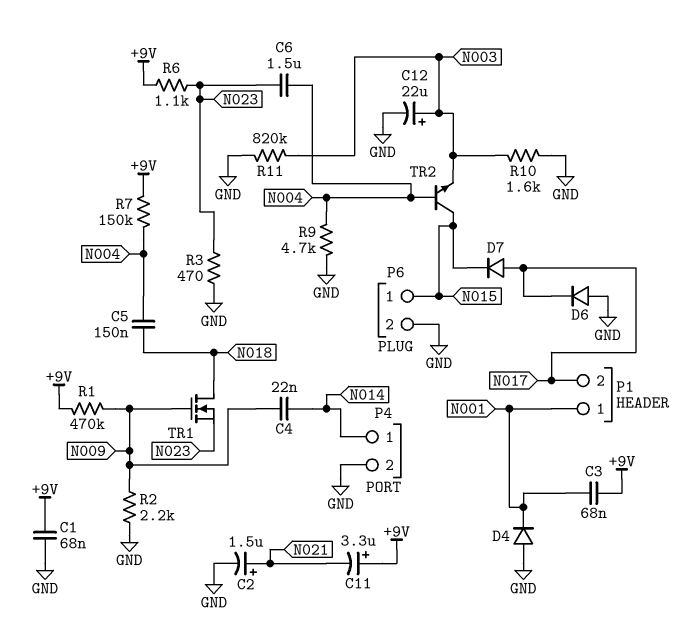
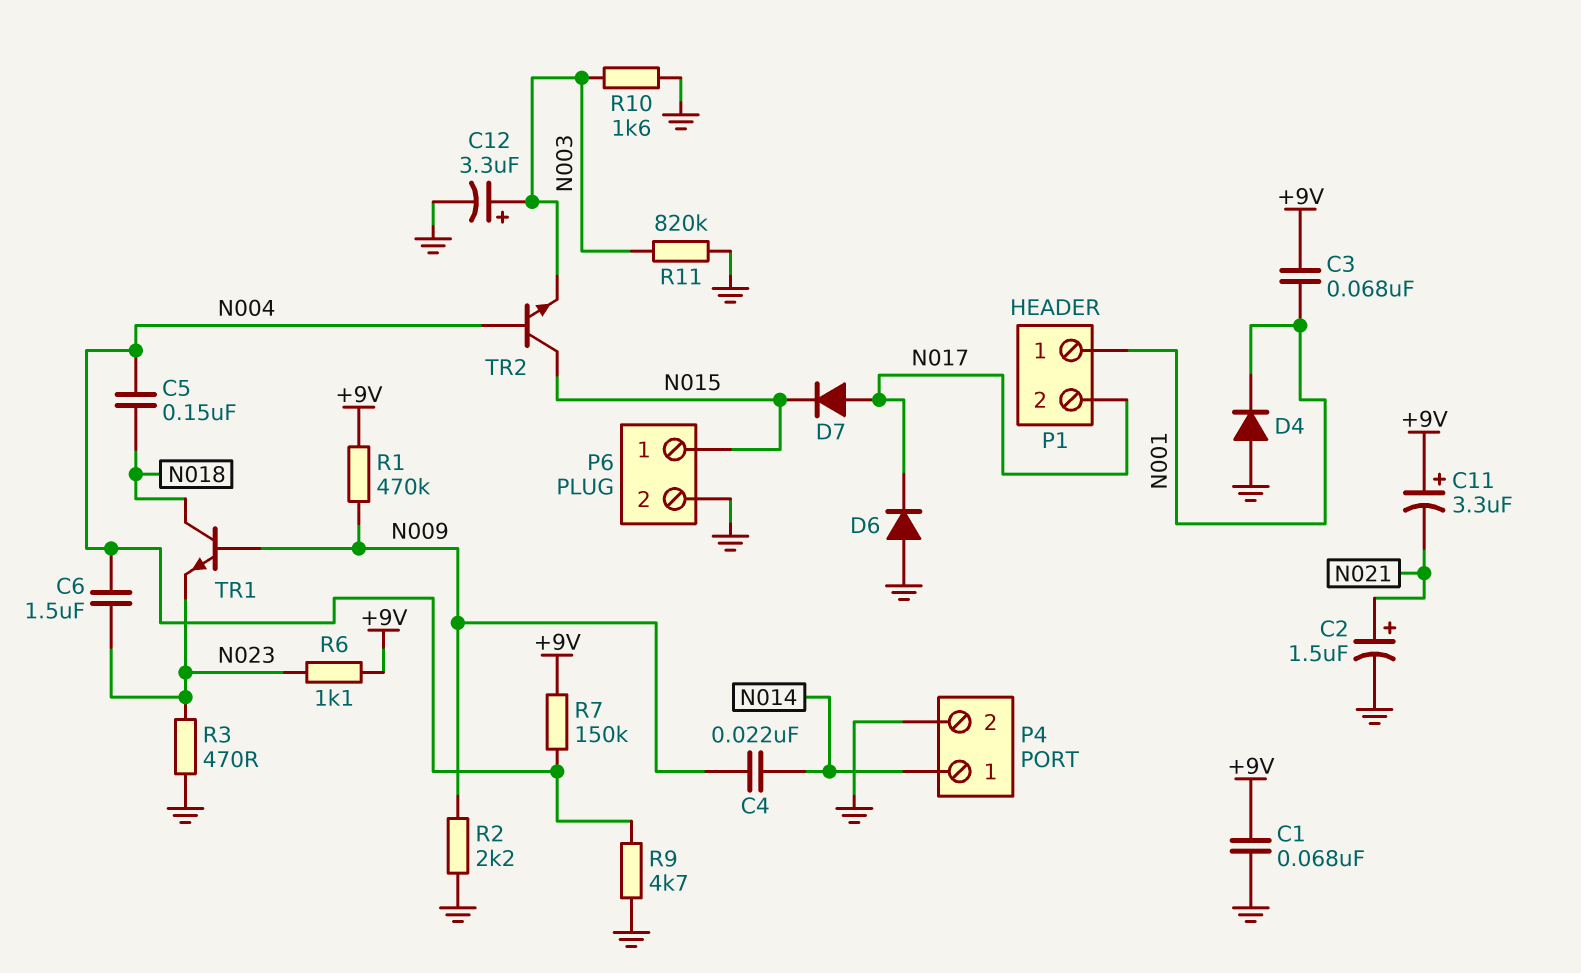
C12: 22uF (plus N003, minus GND) -> 3.3uF (plus N003, minus GND)
TR1: NMOS (G N009, D N018, S N023) -> NPN (B N009, C N018, E N023)

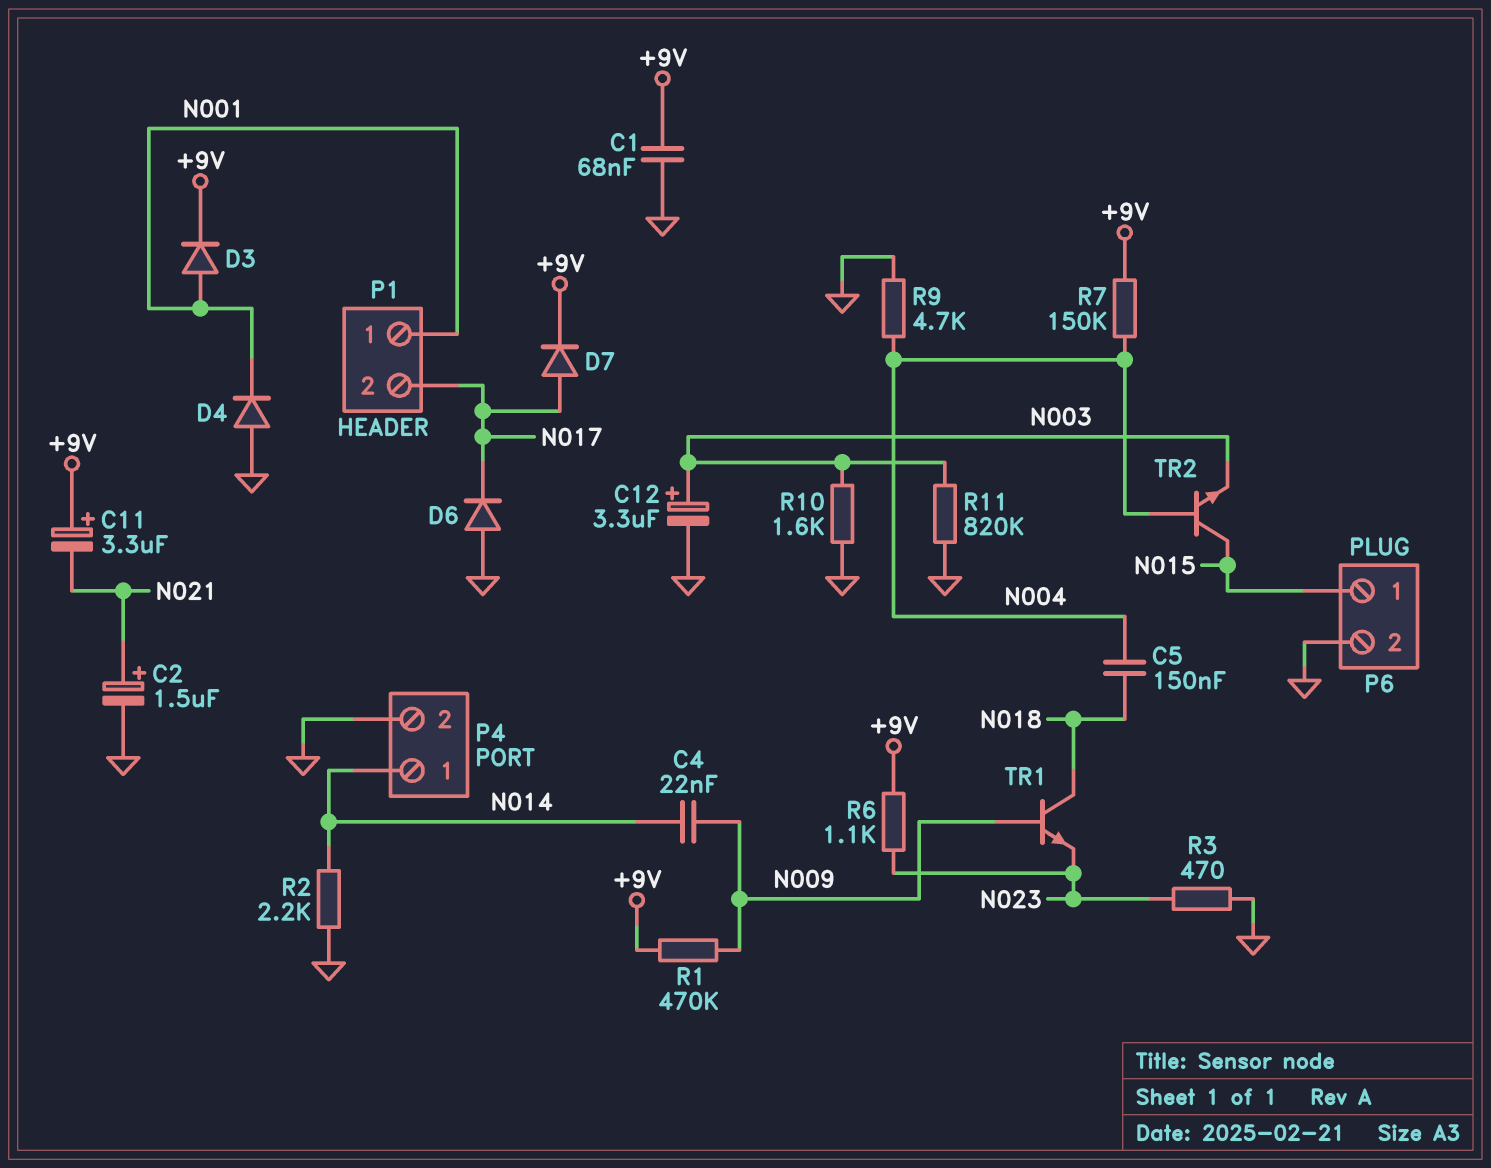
C3: 68nF (+9V, N001) -> none
C6: 1.5uF (N004, N023) -> none
D3: none -> diode (A N001, K +9V)
D7: diode (A N017, K N015) -> diode (A N017, K +9V)
R2: 2.2k (GND, N009) -> 2.2k (GND, N014)

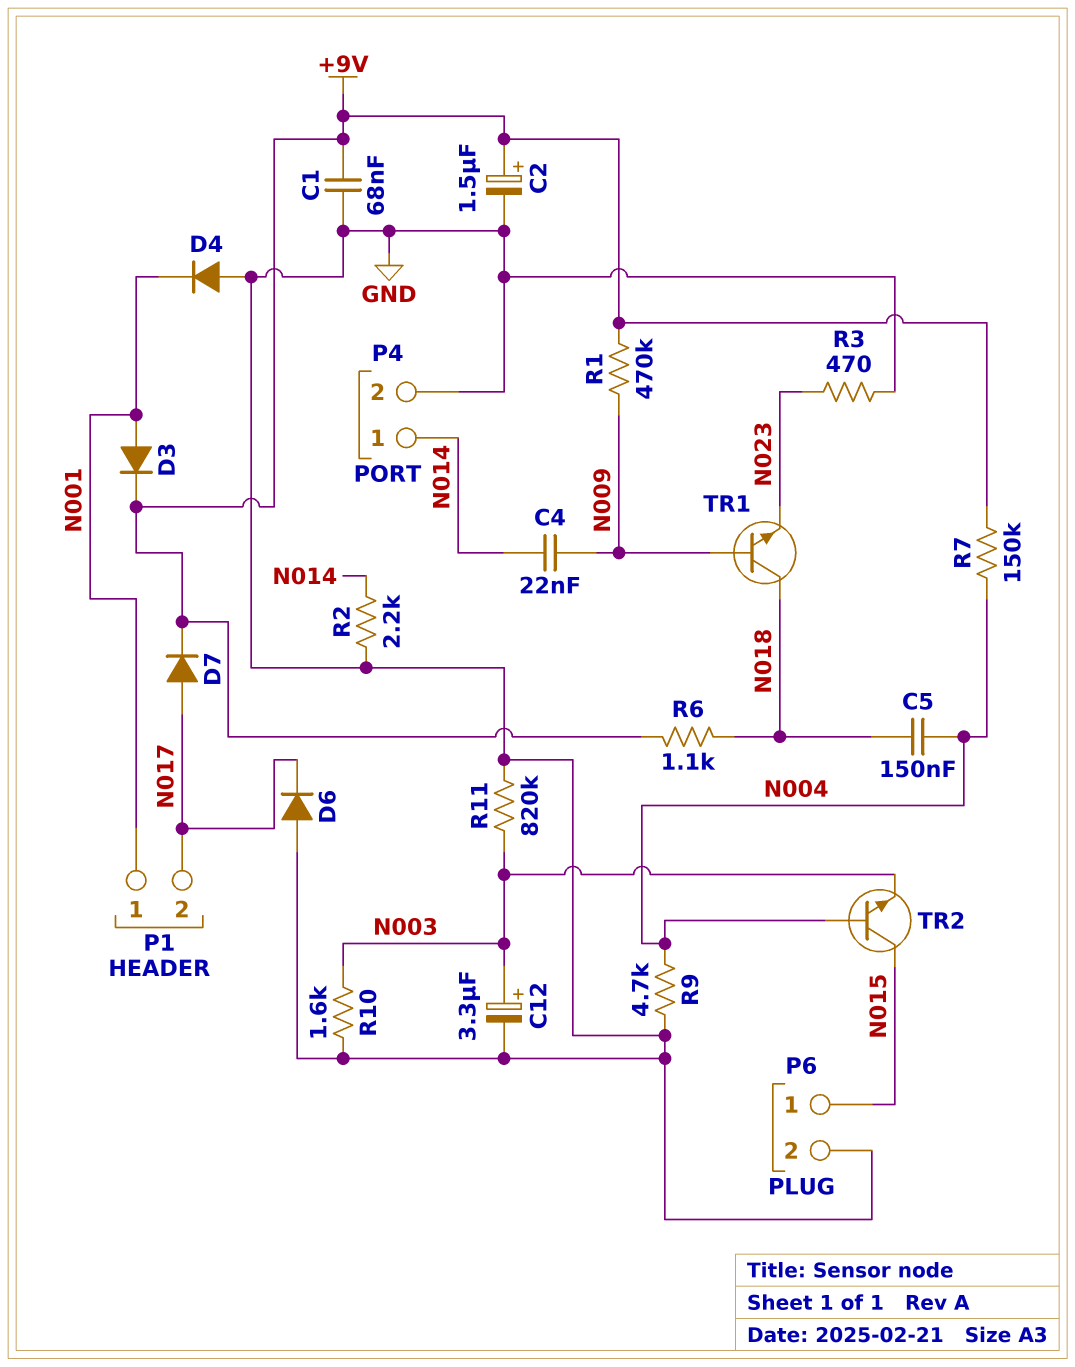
C2: 1.5uF (plus N021, minus GND) -> 1.5uF (plus +9V, minus GND)
C11: 3.3uF (plus +9V, minus N021) -> none
R6: 1.1k (+9V, N023) -> 1.1k (+9V, N018)

